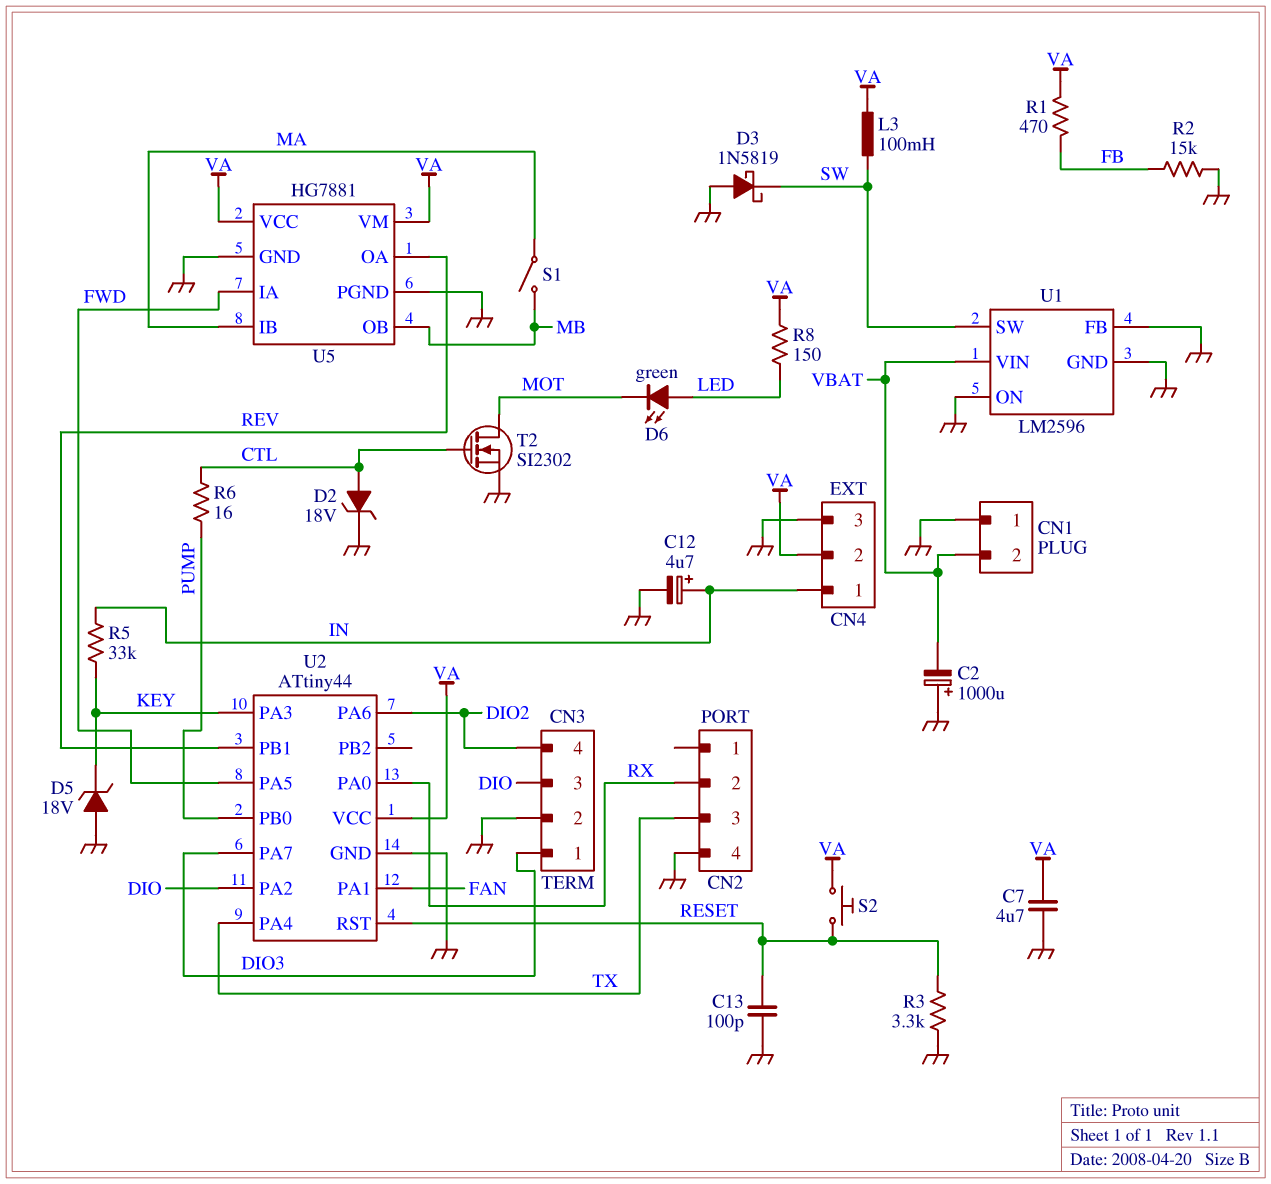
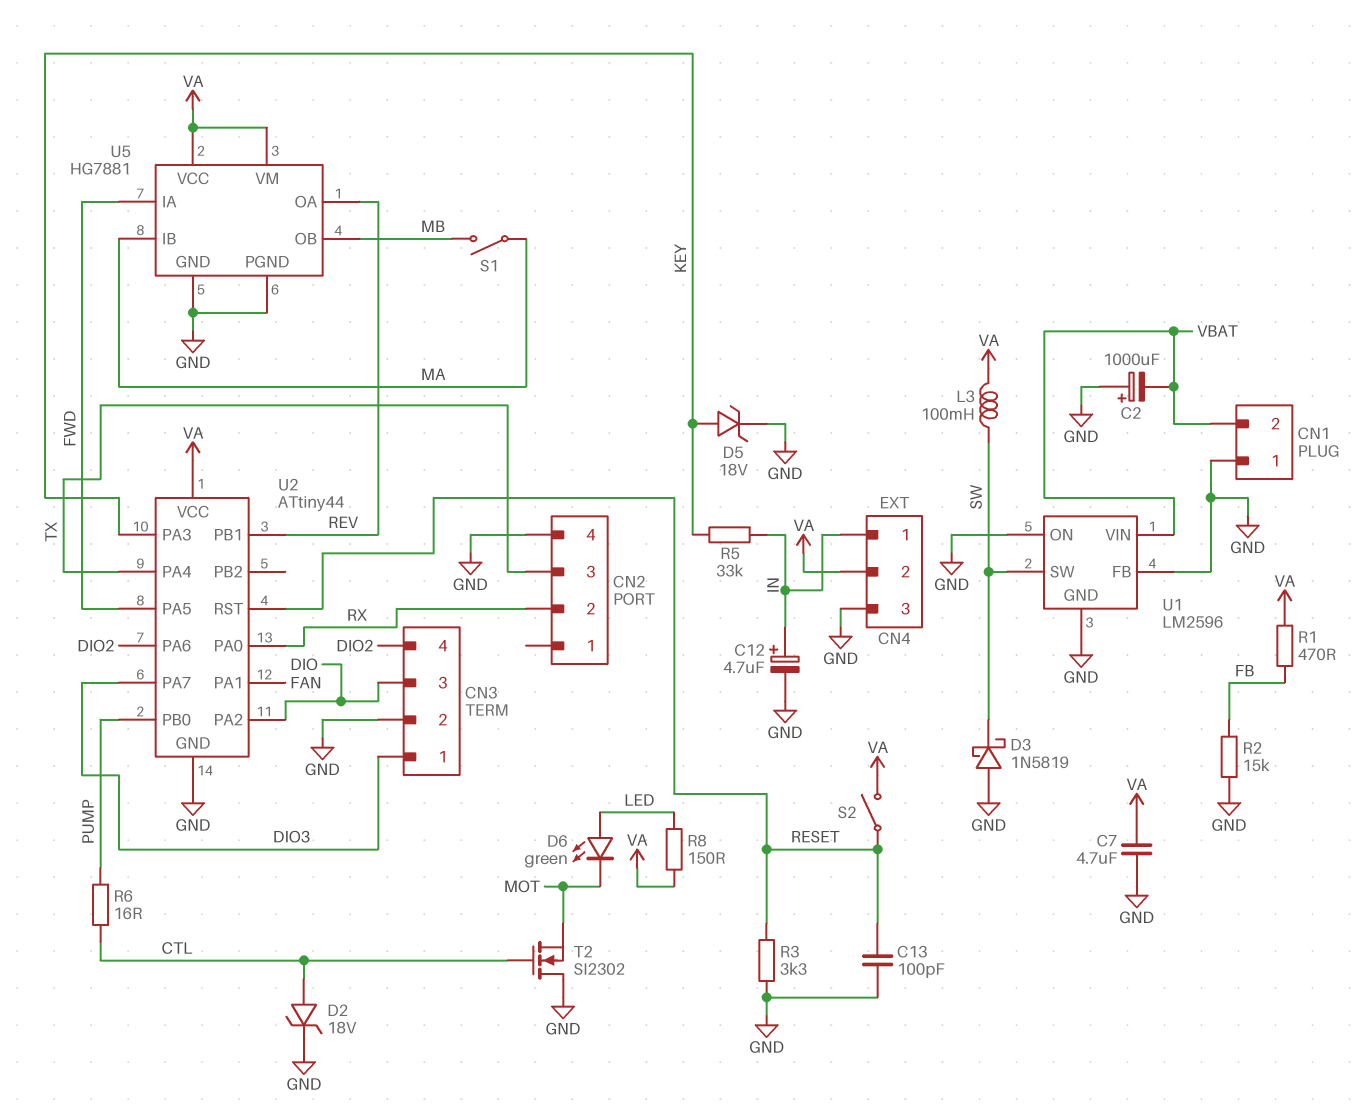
D5: zener 18V (A GND, K KEY) -> zener 18V (A KEY, K GND)
S2: button (RESET, VA) -> switch (RESET, VA)
T2: NMOS SI2302 (G CTL, D MOT, S GND) -> NMOS SI2302 (G CTL, D GND, S MOT)

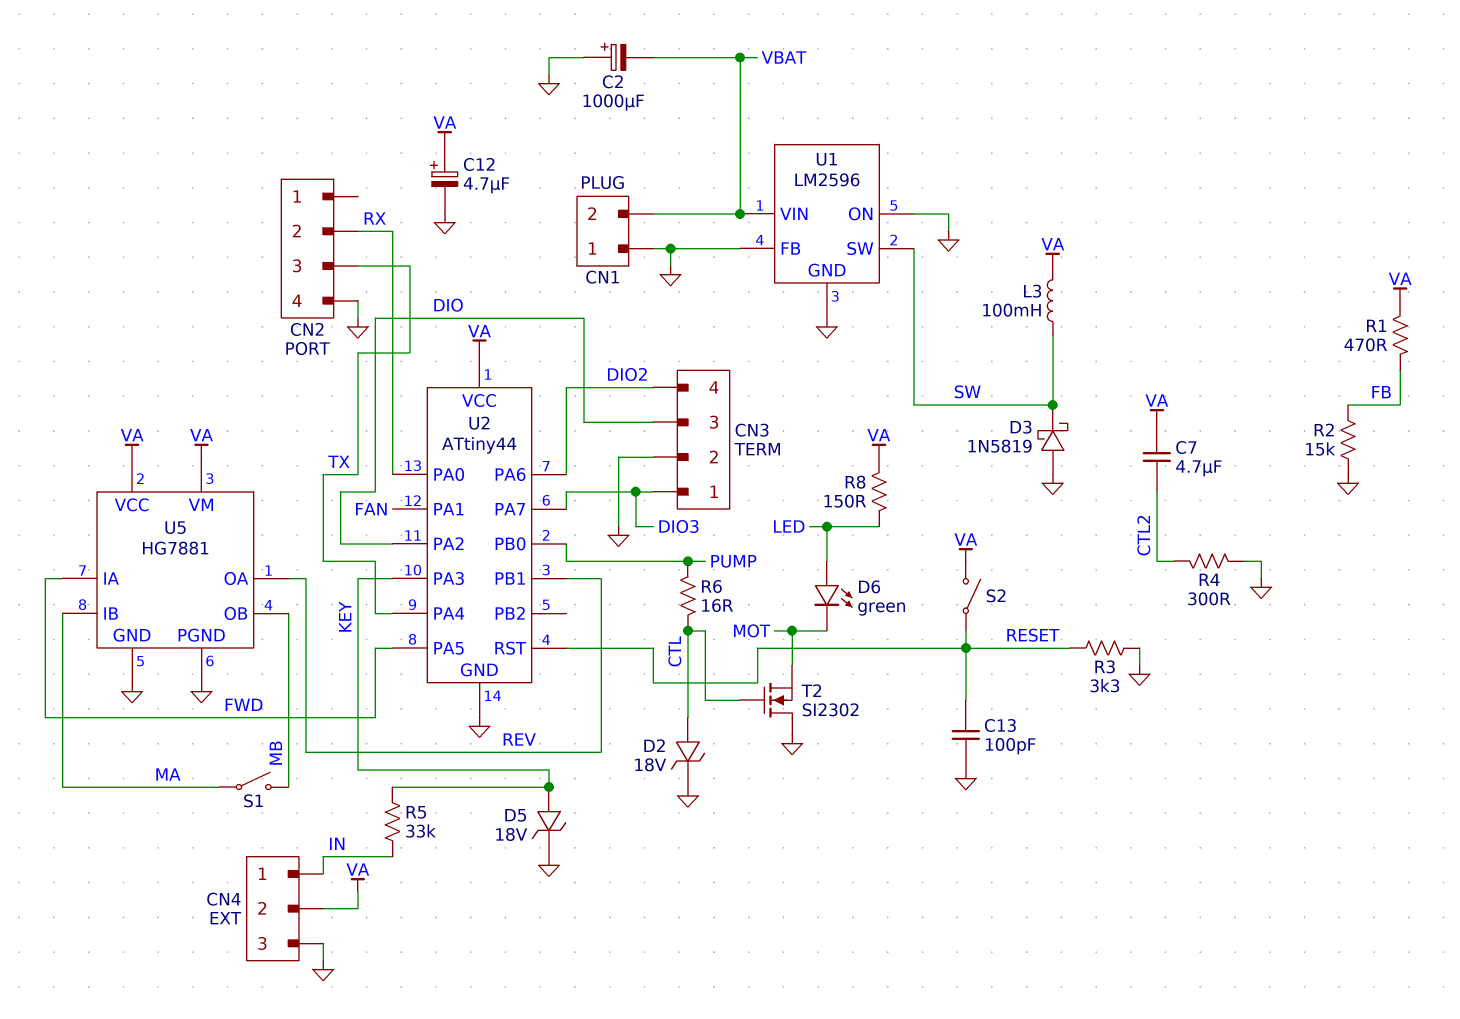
C7: 4.7uF (GND, VA) -> 4.7uF (CTL2, VA)
C12: 4.7uF (plus IN, minus GND) -> 4.7uF (plus VA, minus GND)
R4: none -> 300 (CTL2, GND)

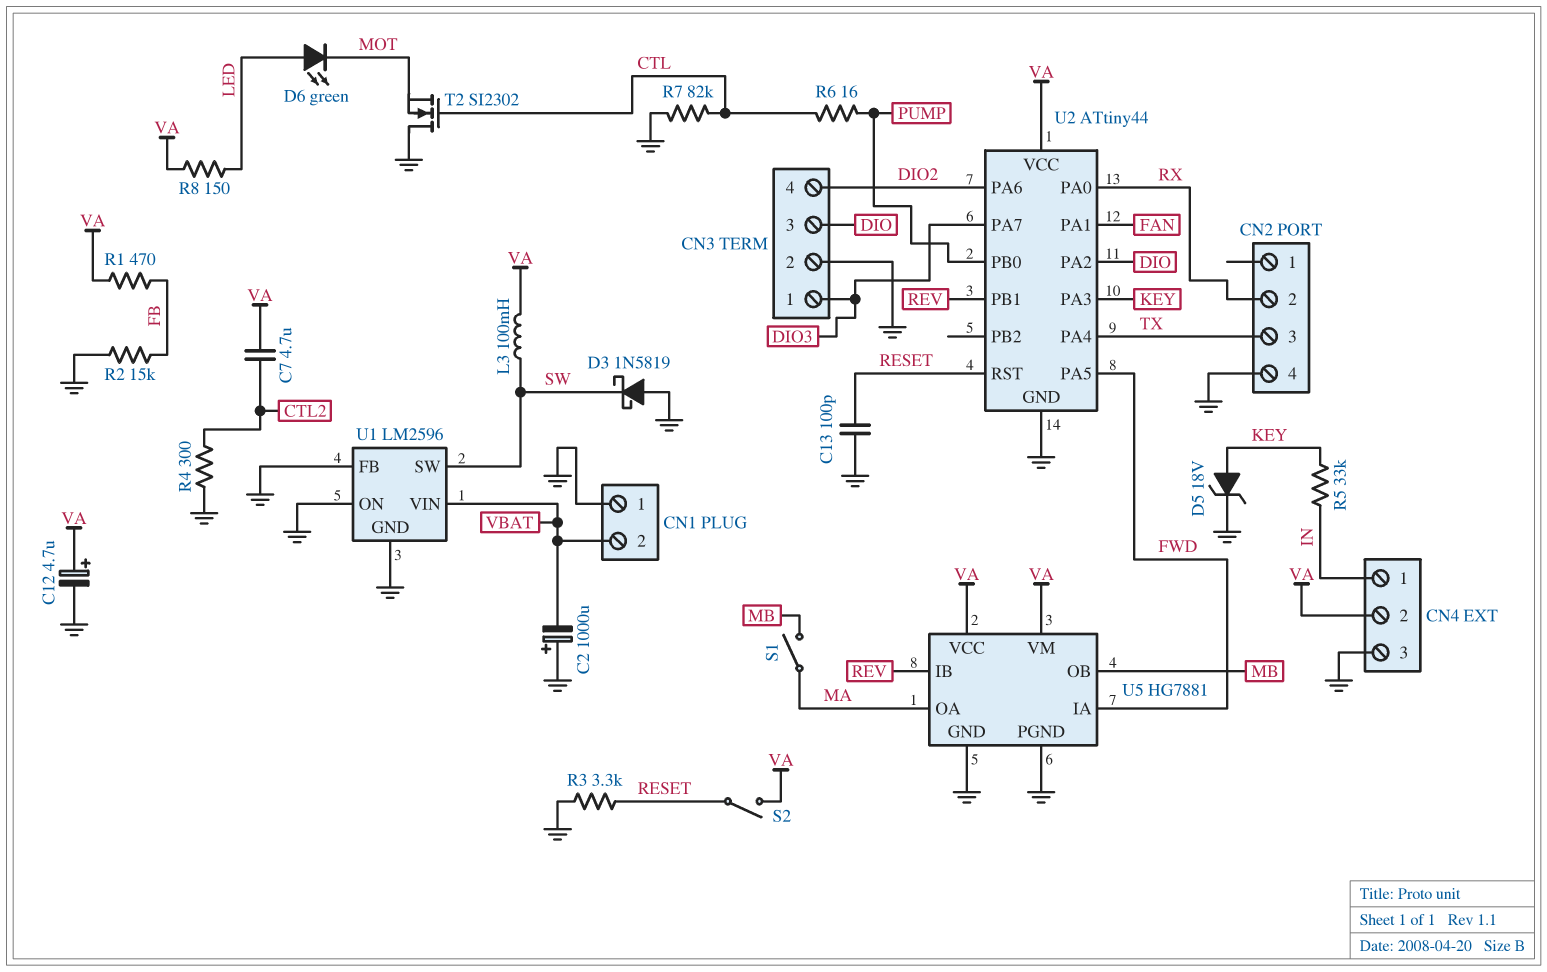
D2: zener 18V (A CTL, K GND) -> none
R7: none -> 82k (CTL, GND)
U5 pin IB: MA -> REV
U5 pin OA: REV -> MA

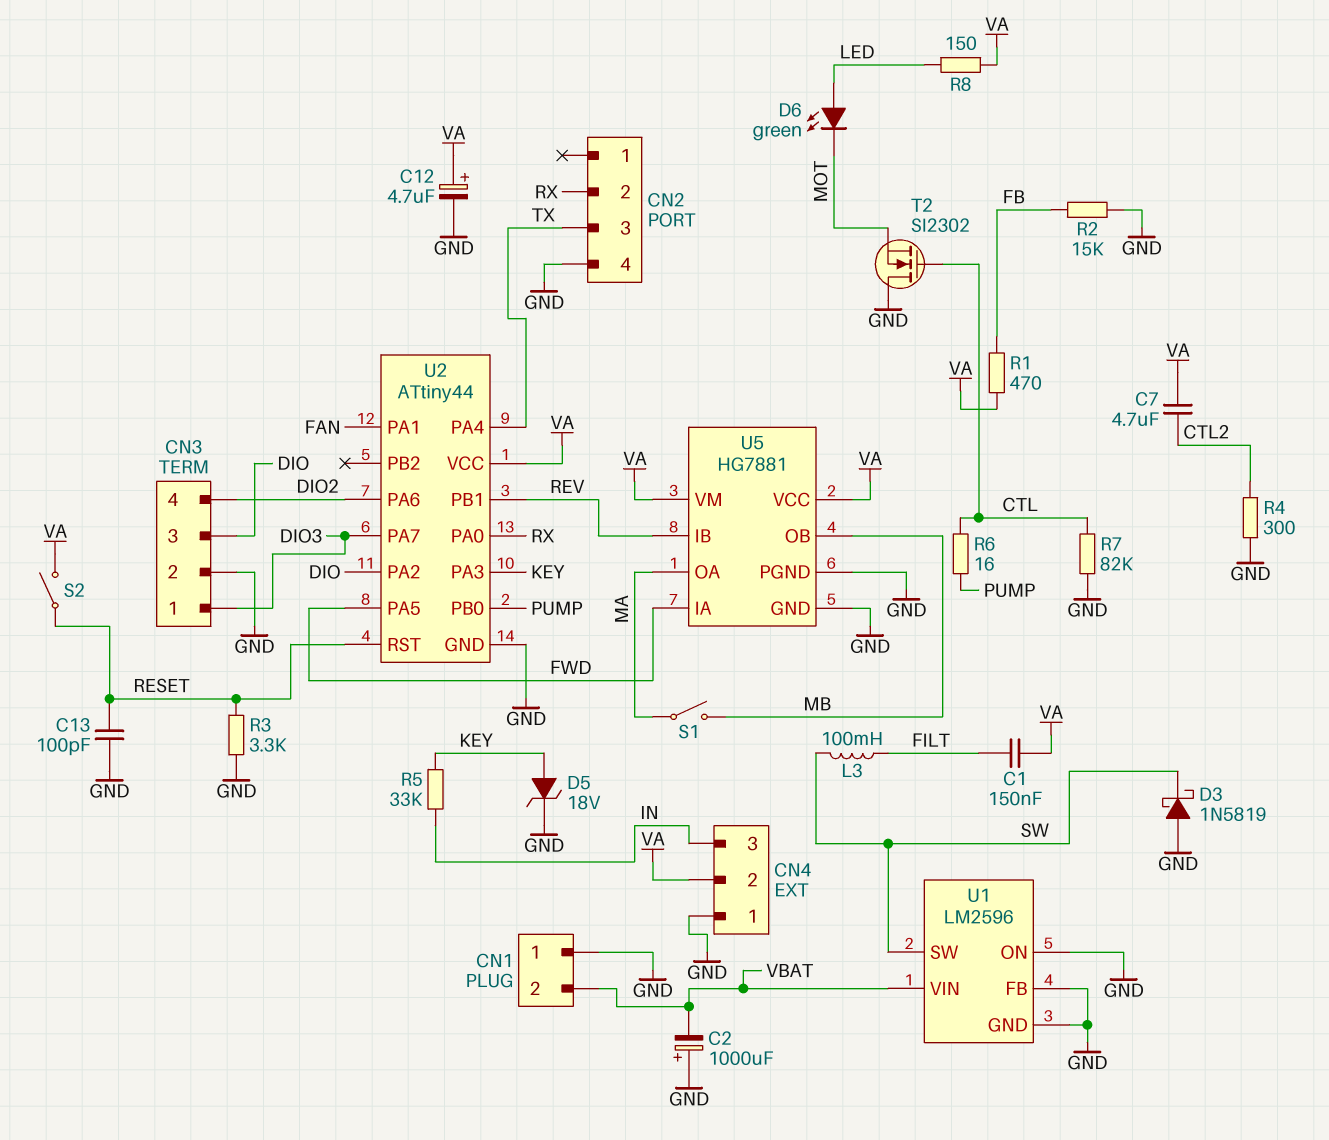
C1: none -> 150nF (FILT, VA)
CN4 pin 1: IN -> GND
CN4 pin 3: GND -> IN
L3: 100mH (SW, VA) -> 100mH (FILT, SW)

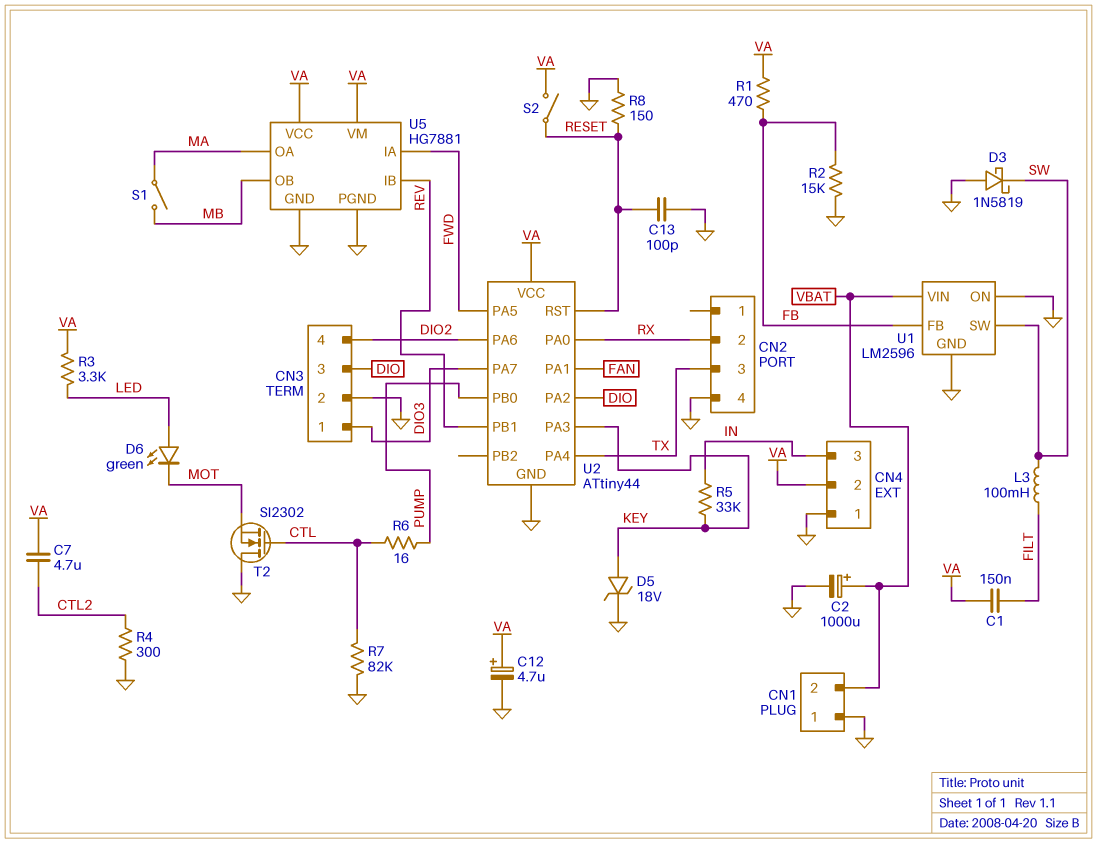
C2: 1000uF (plus GND, minus VBAT) -> 1000uF (plus VBAT, minus GND)
R3: 3.3k (GND, RESET) -> 3.3k (LED, VA)
R8: 150 (LED, VA) -> 150 (GND, RESET)
U1 pin FB: GND -> FB

